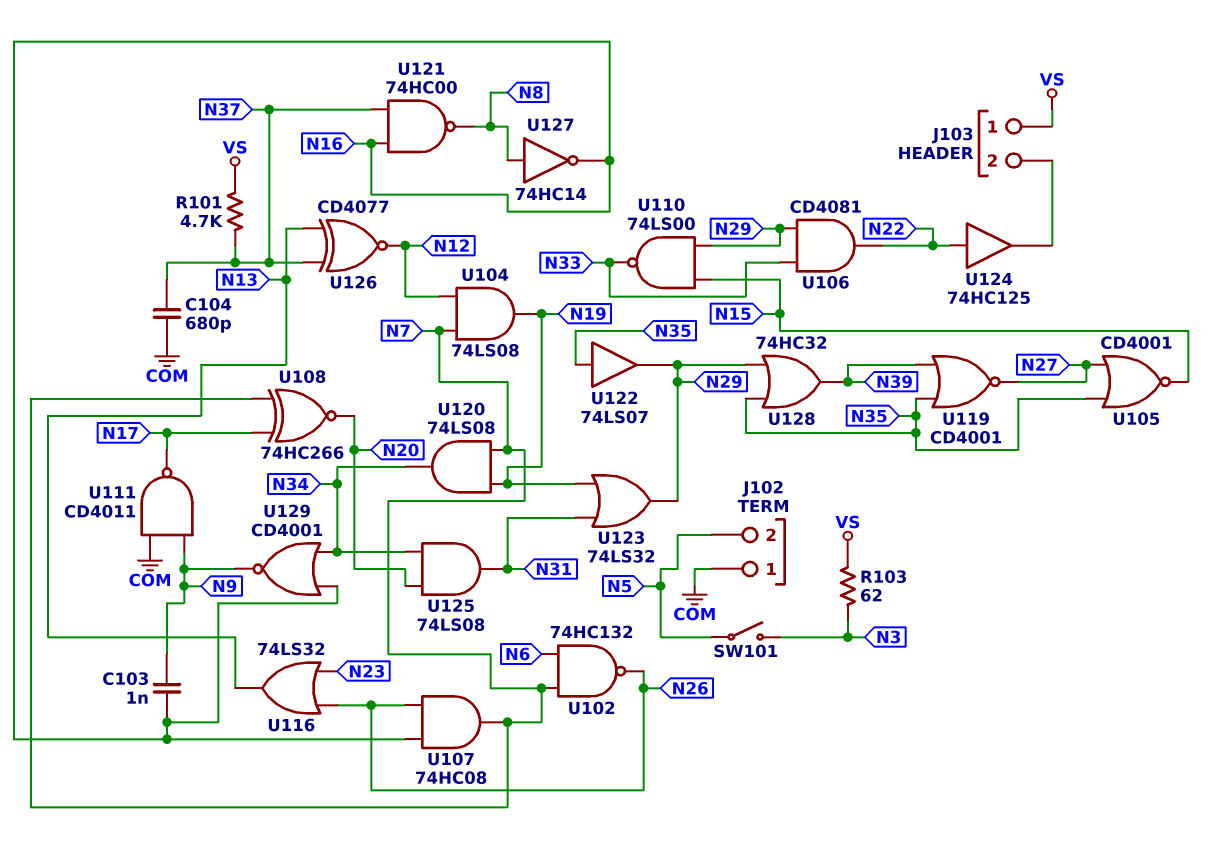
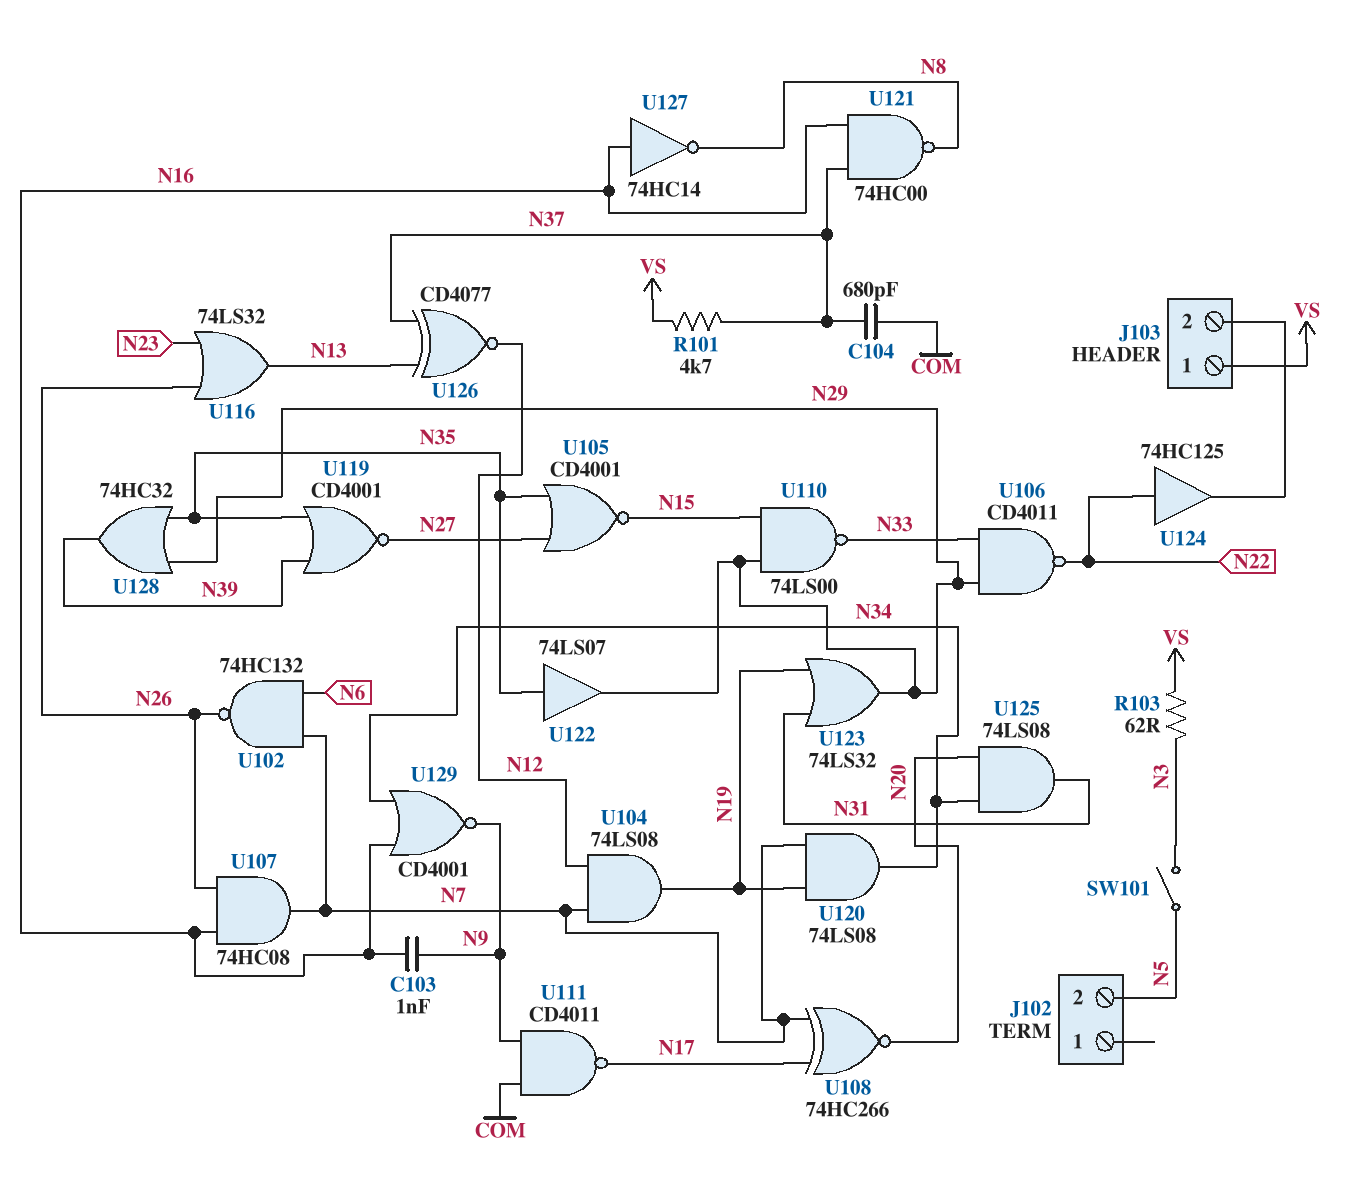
J102 pin 1: COM -> none
U106: AND CD4081 (in N29, in N33, out N22) -> NAND CD4011 (in N29, in N33, out N22)
U127: NOT 74HC14 (in N8, out N16) -> NOT 74HC14 (in N16, out N8)

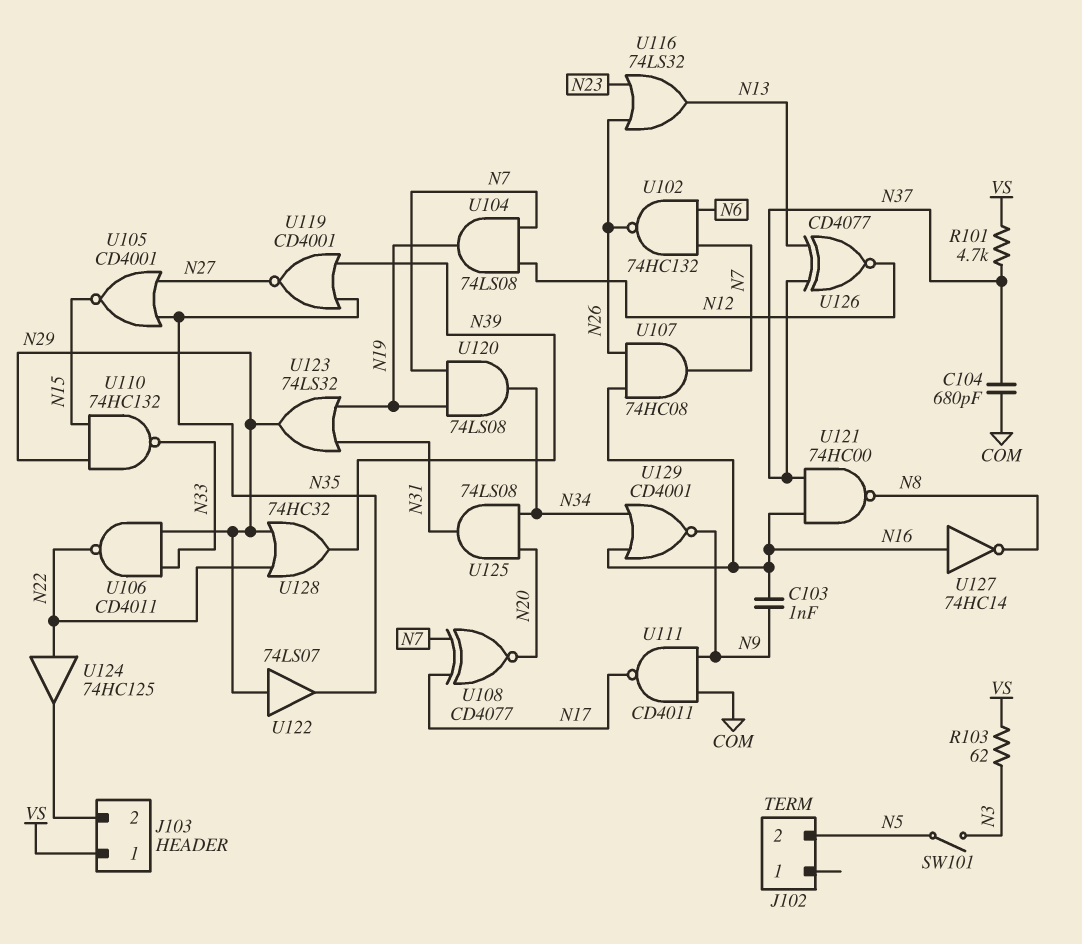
U108: XNOR 74HC266 (in N7, in N17, out N20) -> XNOR CD4077 (in N7, in N17, out N20)
U110: NAND 74LS00 (in N15, in N29, out N33) -> NAND 74HC132 (in N15, in N29, out N33)
U122: buffer 74LS07 (in N35, out N29) -> buffer 74LS07 (in N29, out N35)
U128: OR 74HC32 (in N29, in N35, out N39) -> OR 74HC32 (in N22, in N29, out N39)

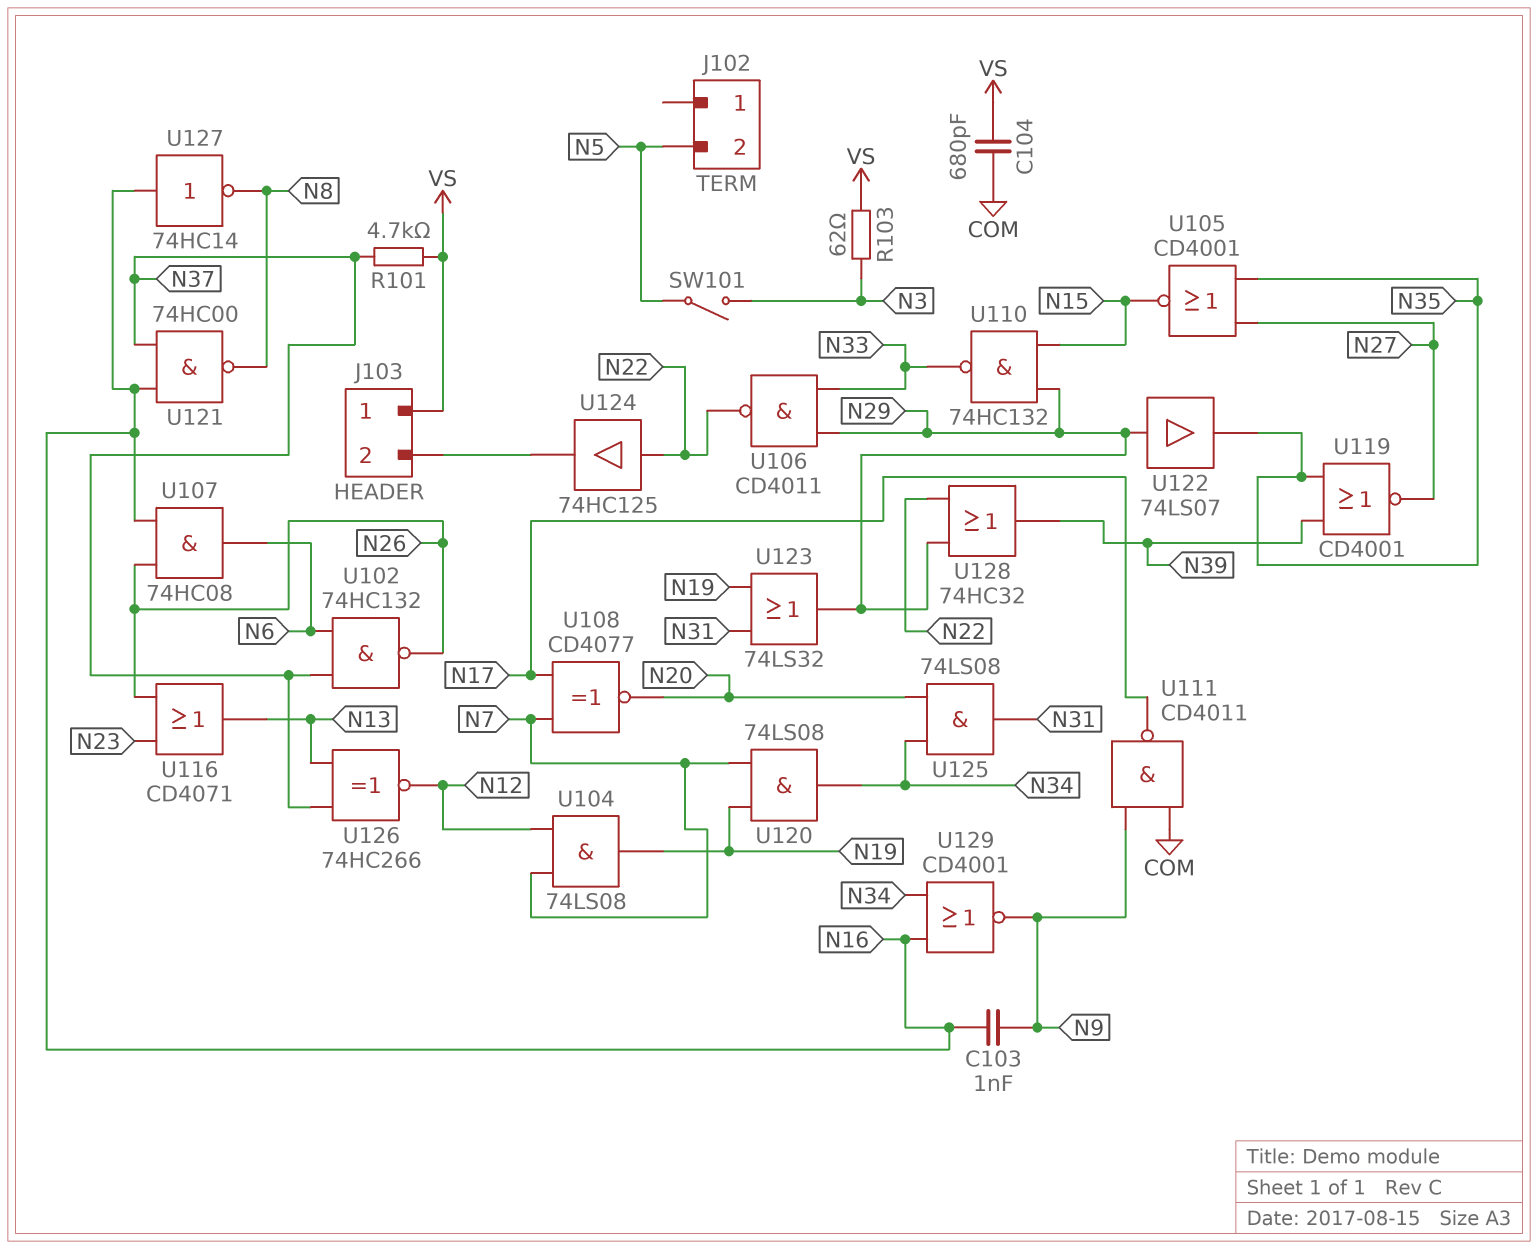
C104: 680pF (COM, N37) -> 680pF (COM, VS)
U102: NAND 74HC132 (in N6, in N7, out N26) -> NAND 74HC132 (in N6, in N37, out N26)
U107: AND 74HC08 (in N16, in N26, out N7) -> AND 74HC08 (in N16, in N26, out N6)
U116: OR 74LS32 (in N23, in N26, out N13) -> OR CD4071 (in N23, in N26, out N13)
U126: XNOR CD4077 (in N13, in N37, out N12) -> XNOR 74HC266 (in N13, in N37, out N12)

